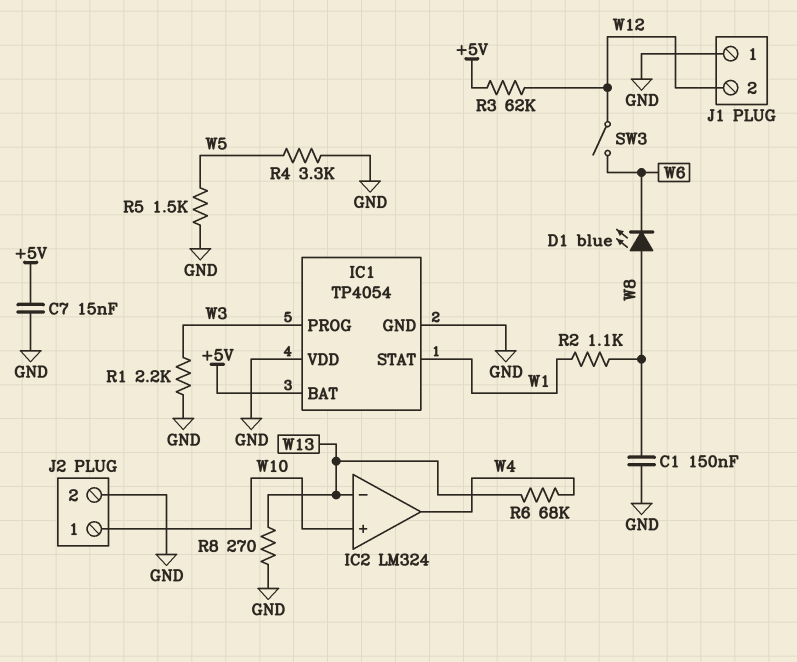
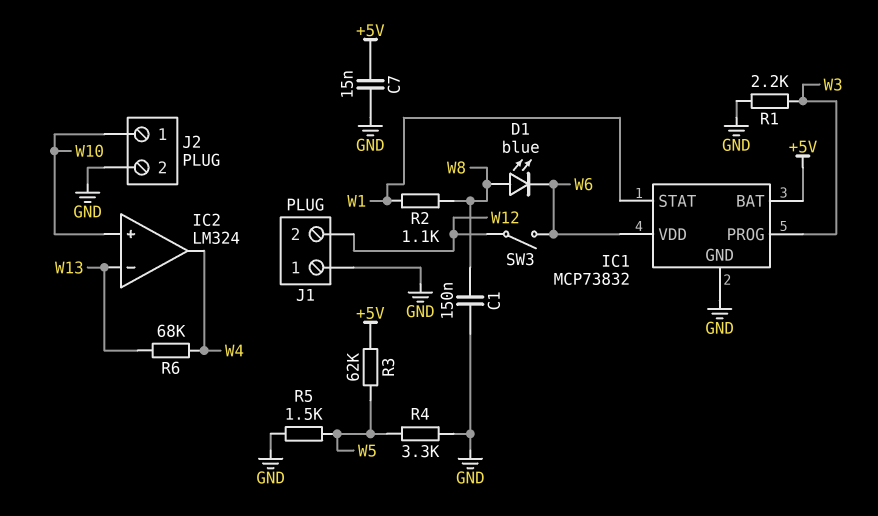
IC1: TP4054 -> MCP73832
IC1 pin VDD: GND -> W6
R3: 62k (+5V, W12) -> 62k (+5V, W5)
R8: 270 (GND, W13) -> none

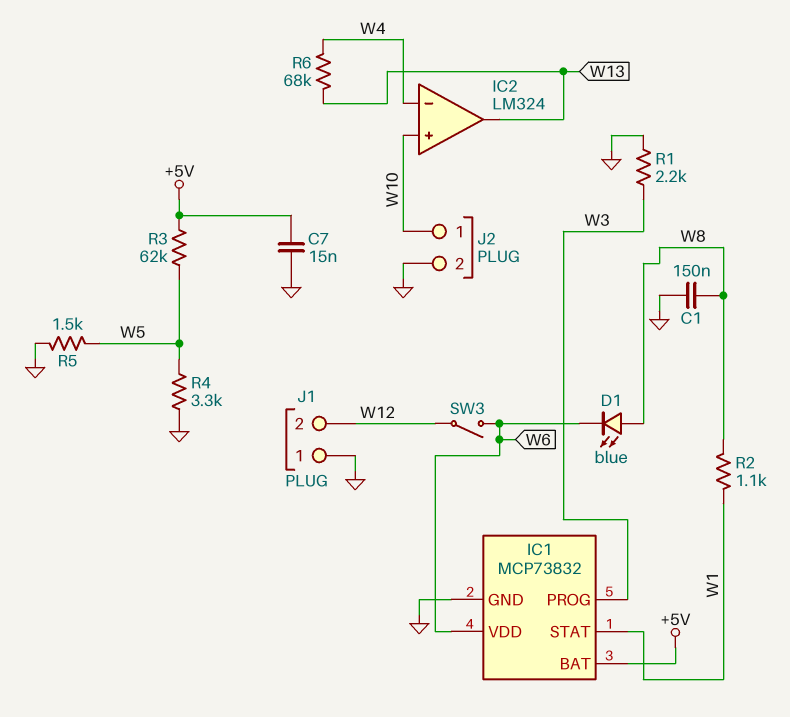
IC2 pin in-: W13 -> W4
IC2 pin out: W4 -> W13

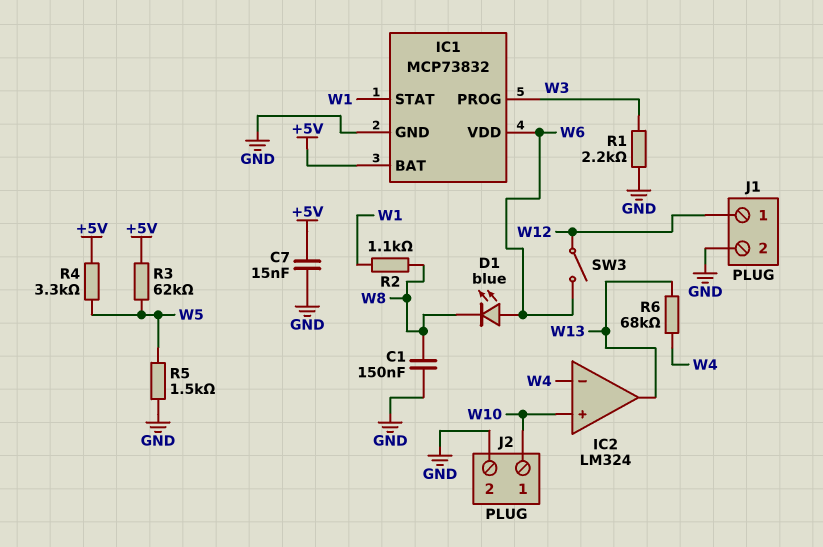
D1: LED blue (A W8, K W6) -> LED blue (A W6, K W8)
J1 pin 1: GND -> W12
J1 pin 2: W12 -> GND
R4: 3.3k (GND, W5) -> 3.3k (+5V, W5)

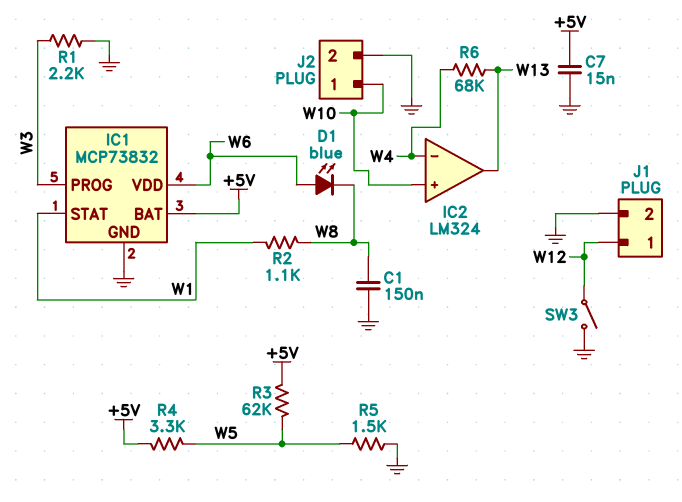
SW3: switch (W6, W12) -> switch (GND, W12)

